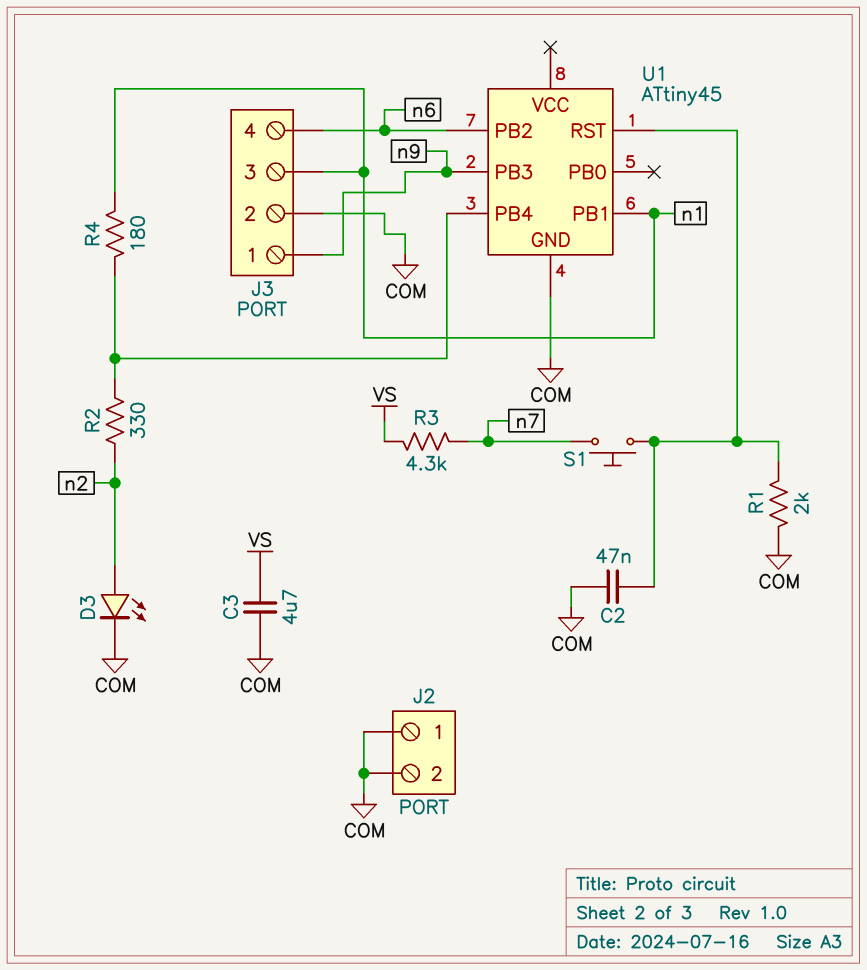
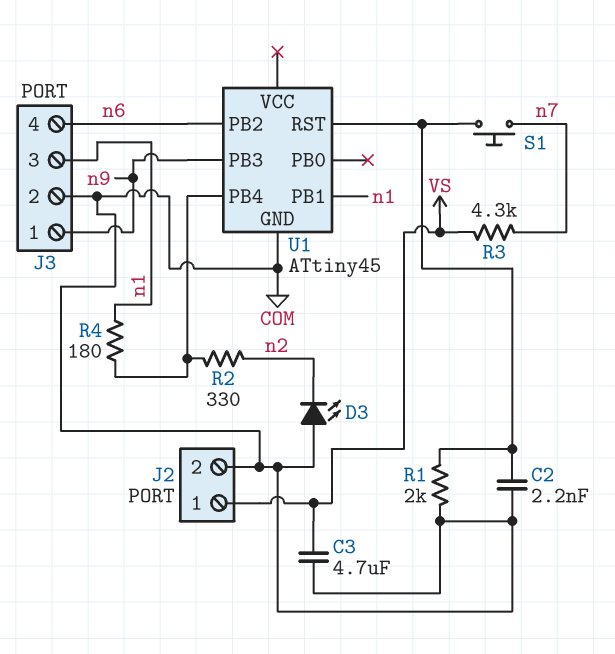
C2: 47nF (COM, U1/RST) -> 2.2nF (COM, U1/RST)
D3: LED (A n2, K COM) -> LED (A COM, K n2)
J2 pin 1: COM -> VS

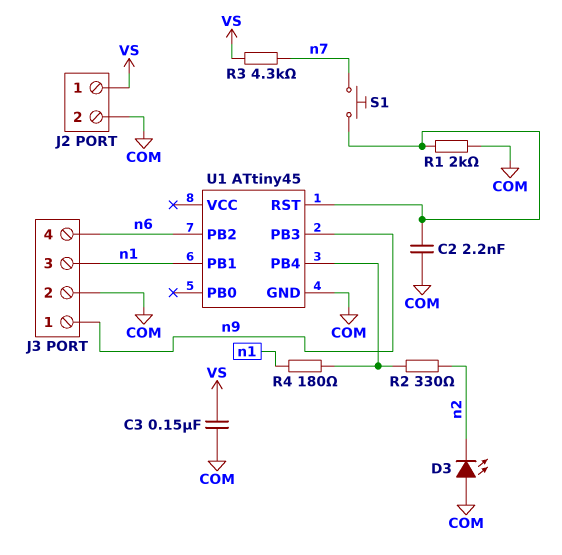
C3: 4.7uF (COM, VS) -> 150nF (COM, VS)

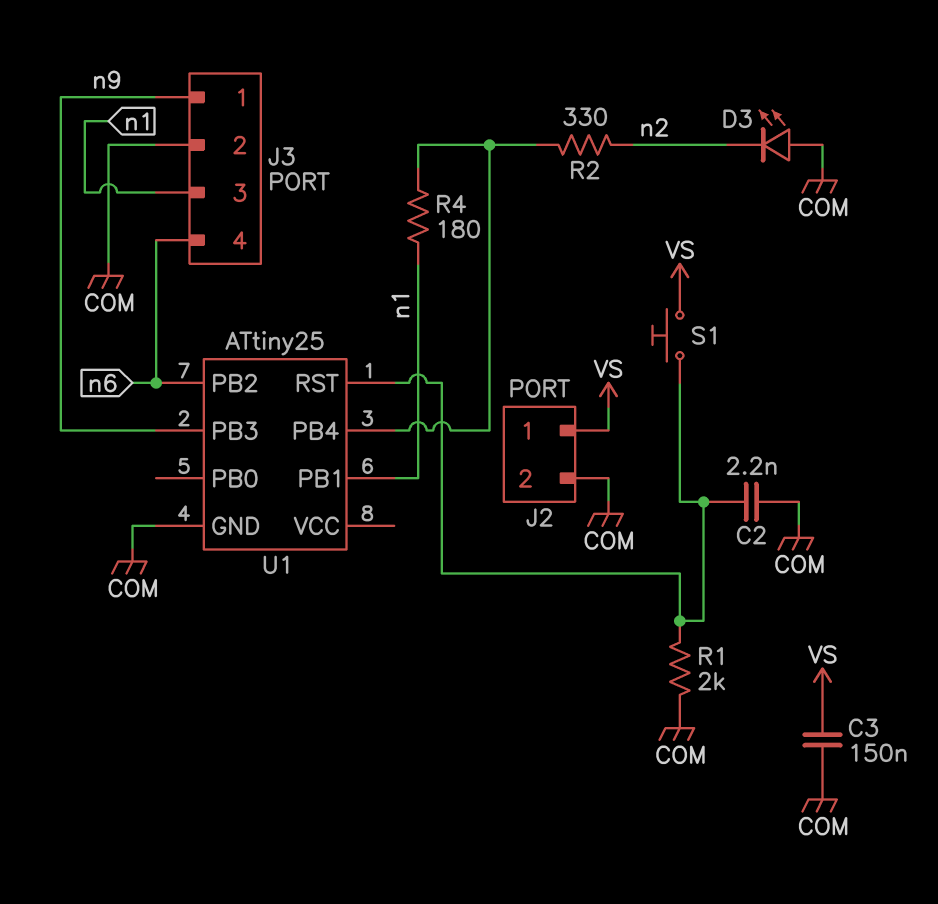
R3: 4.3k (VS, n7) -> none
S1: button (U1/RST, n7) -> button (U1/RST, VS)
U1: ATtiny45 -> ATtiny25

